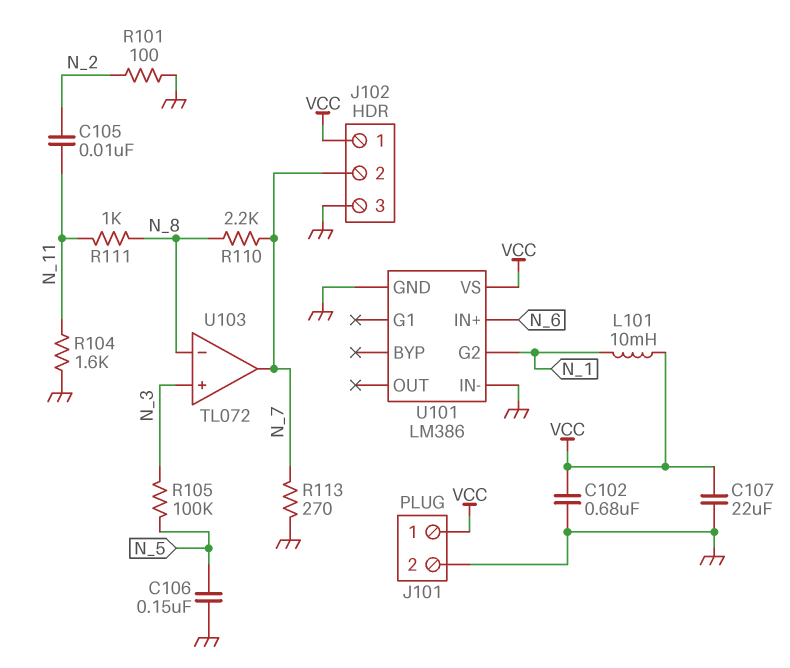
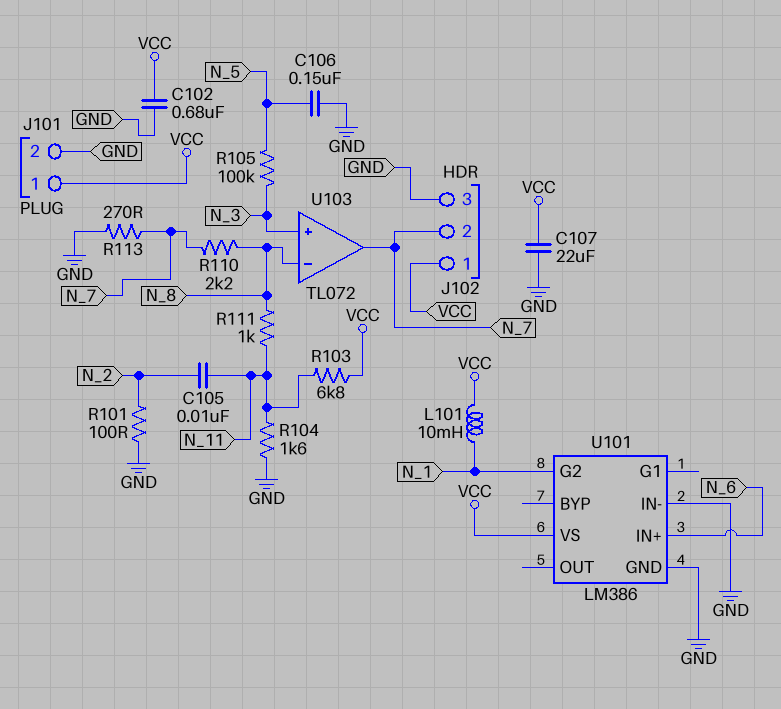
R103: none -> 6.8k (N_11, VCC)

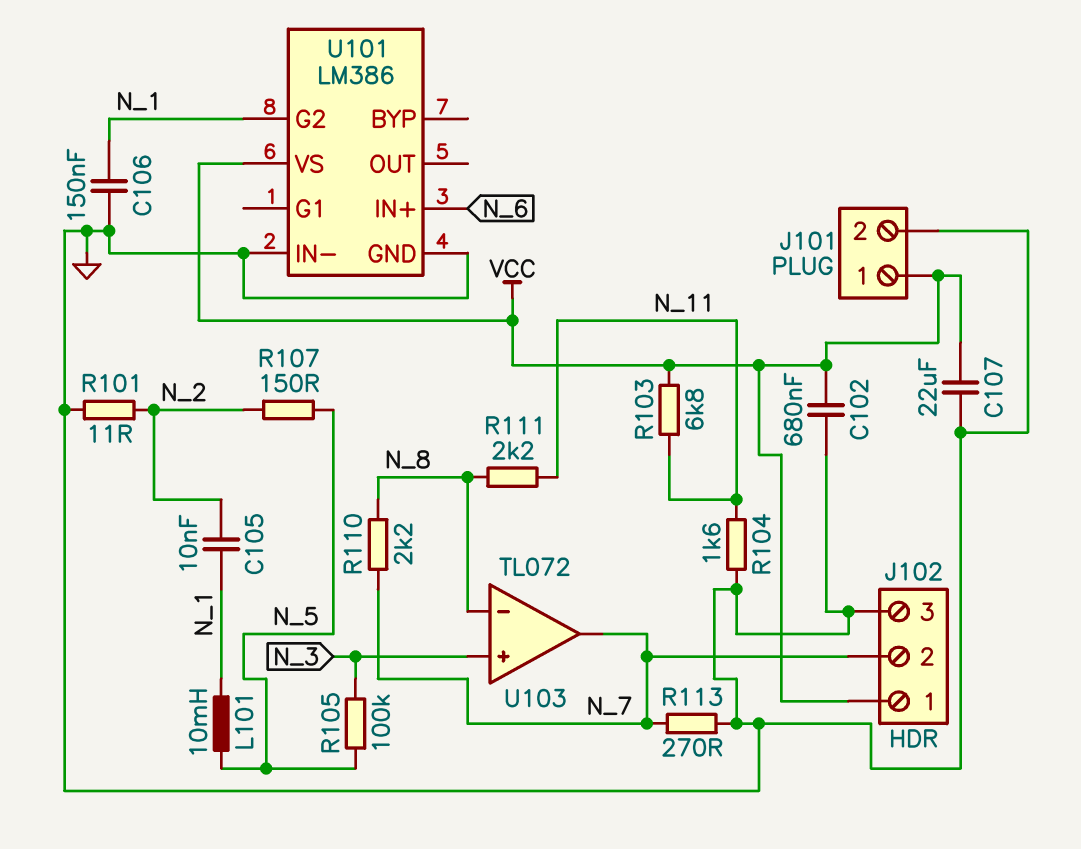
C105: 10nF (N_2, N_11) -> 10nF (N_1, N_2)
C106: 150nF (GND, N_5) -> 150nF (GND, N_1)
L101: 10mH (N_1, VCC) -> 10mH (N_1, N_5)
R101: 100 (GND, N_2) -> 11 (GND, N_2)
R107: none -> 150 (N_2, N_5)
R111: 1k (N_8, N_11) -> 2.2k (N_8, N_11)

